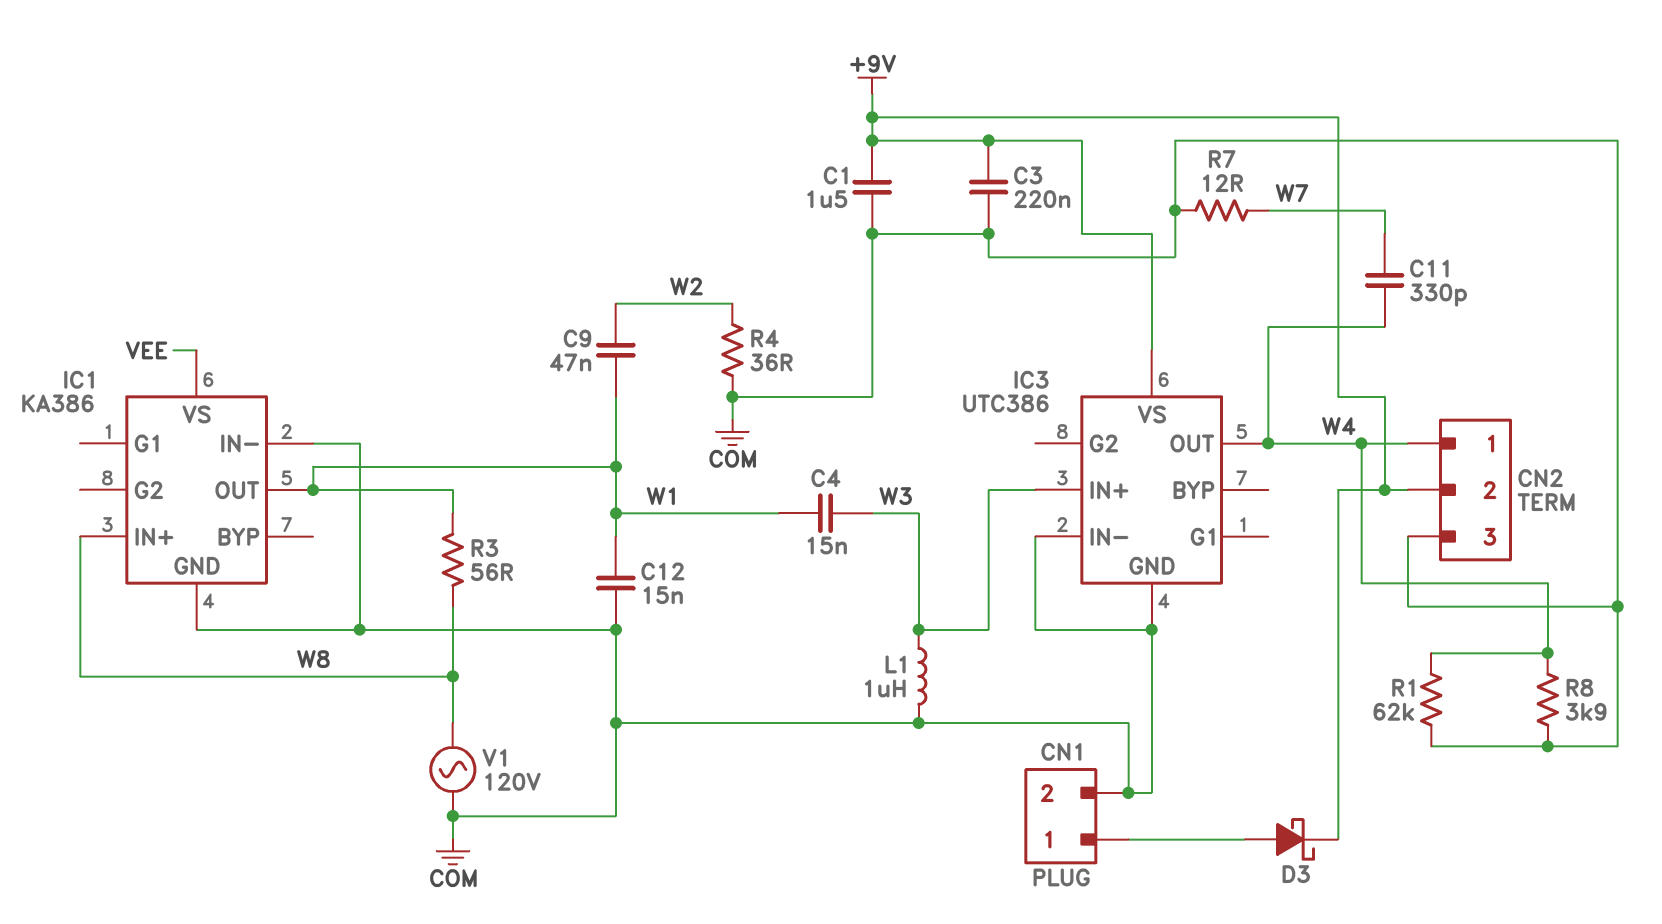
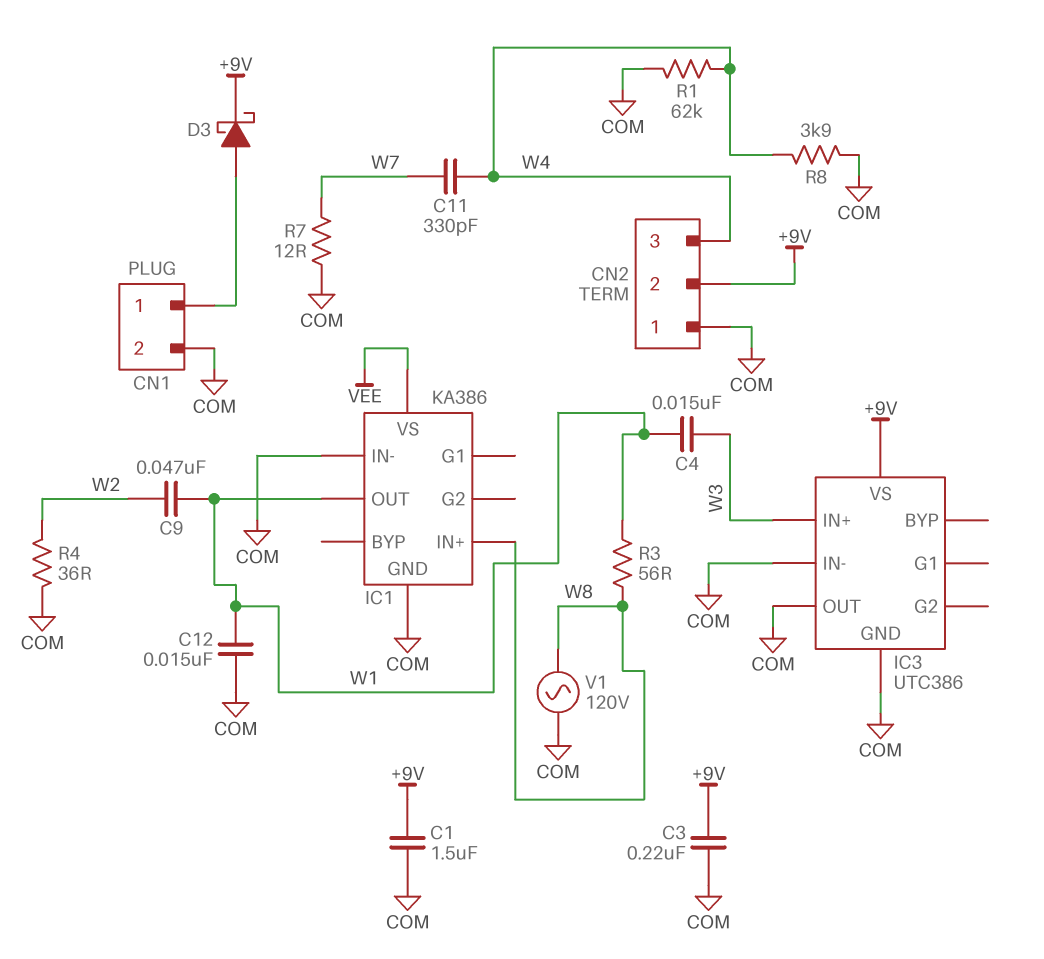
CN2 pin 1: W4 -> COM
CN2 pin 3: COM -> W4
IC3 pin OUT: W4 -> COM
L1: 1uH (COM, W3) -> none

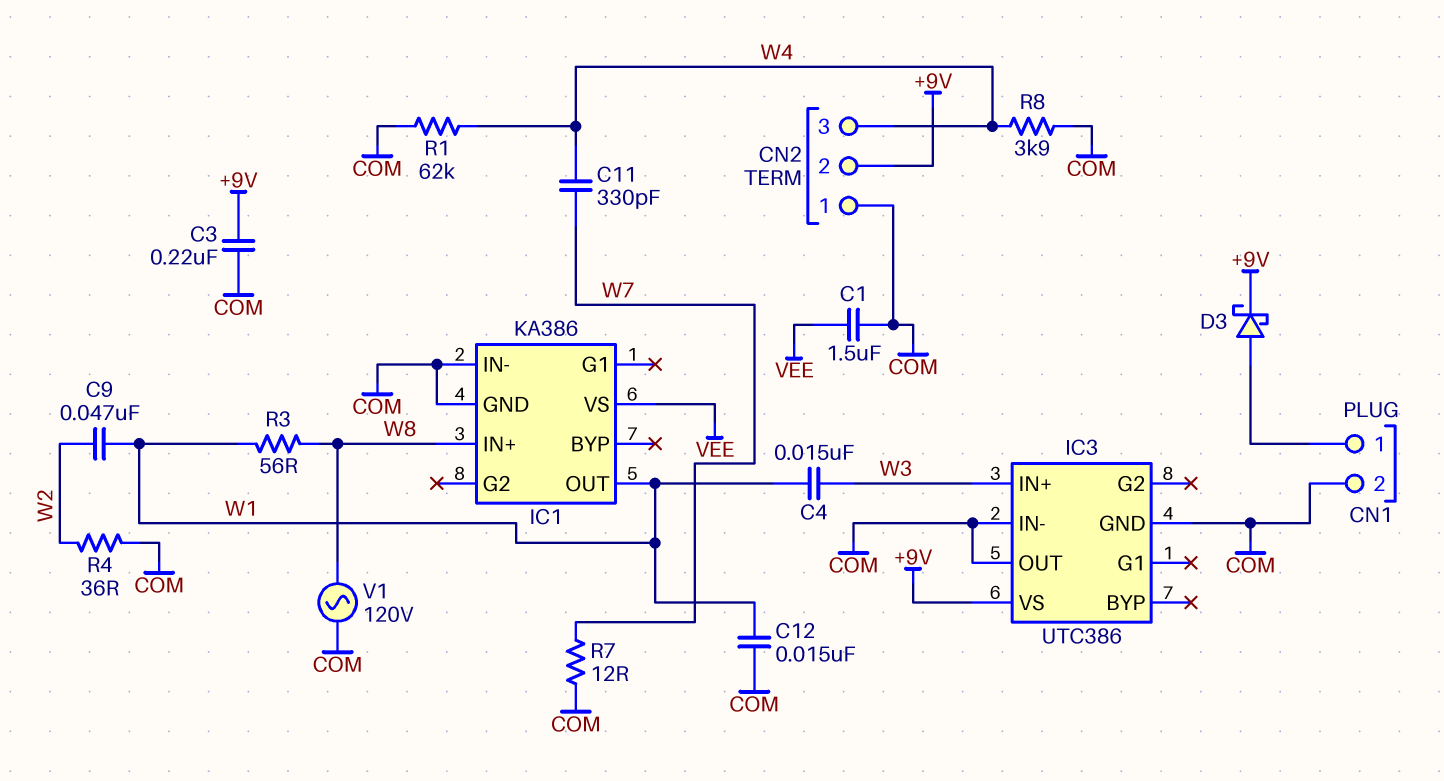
C1: 1.5uF (+9V, COM) -> 1.5uF (COM, VEE)

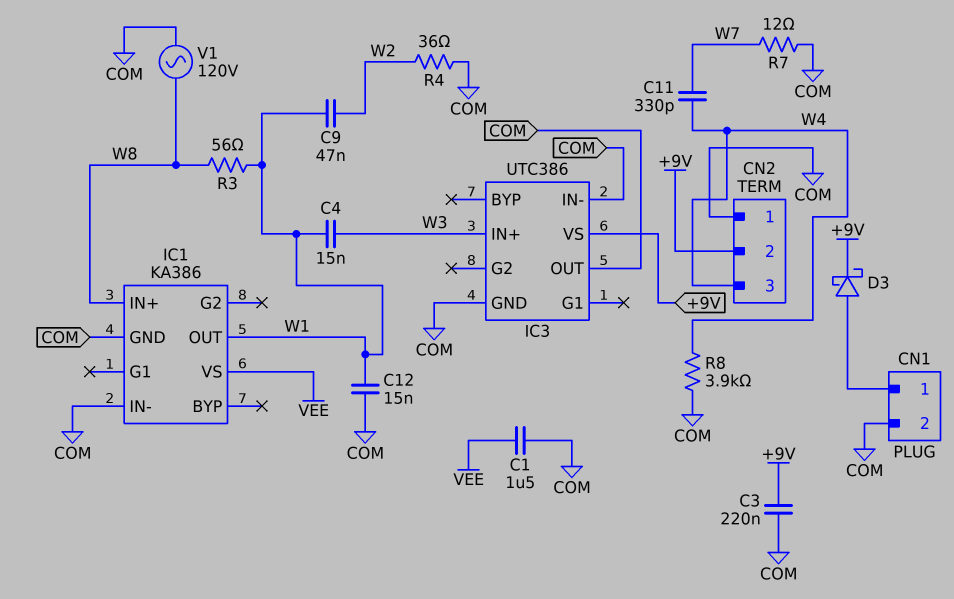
R1: 62k (COM, W4) -> none

